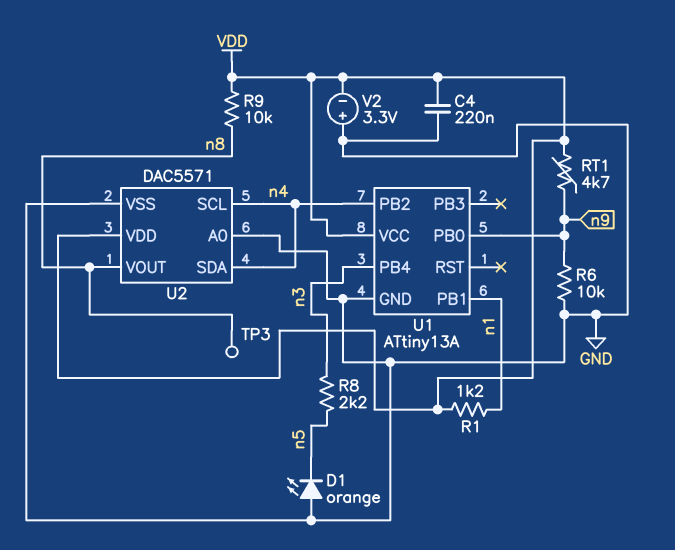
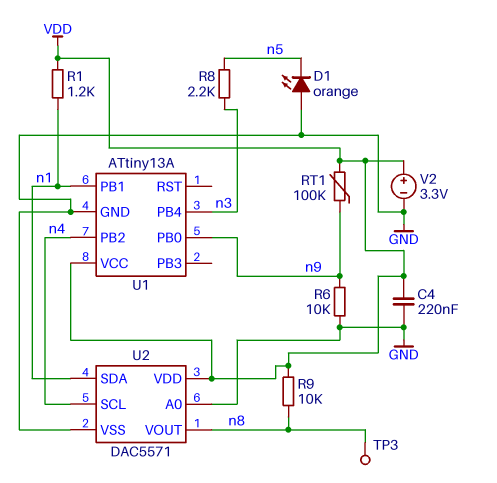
RT1: 4.7k (VDD, n9) -> 100k (VDD, n9)
U2 pin SDA: n4 -> n1
V2: 3.3V (plus GND, minus VDD) -> 3.3V (plus VDD, minus GND)

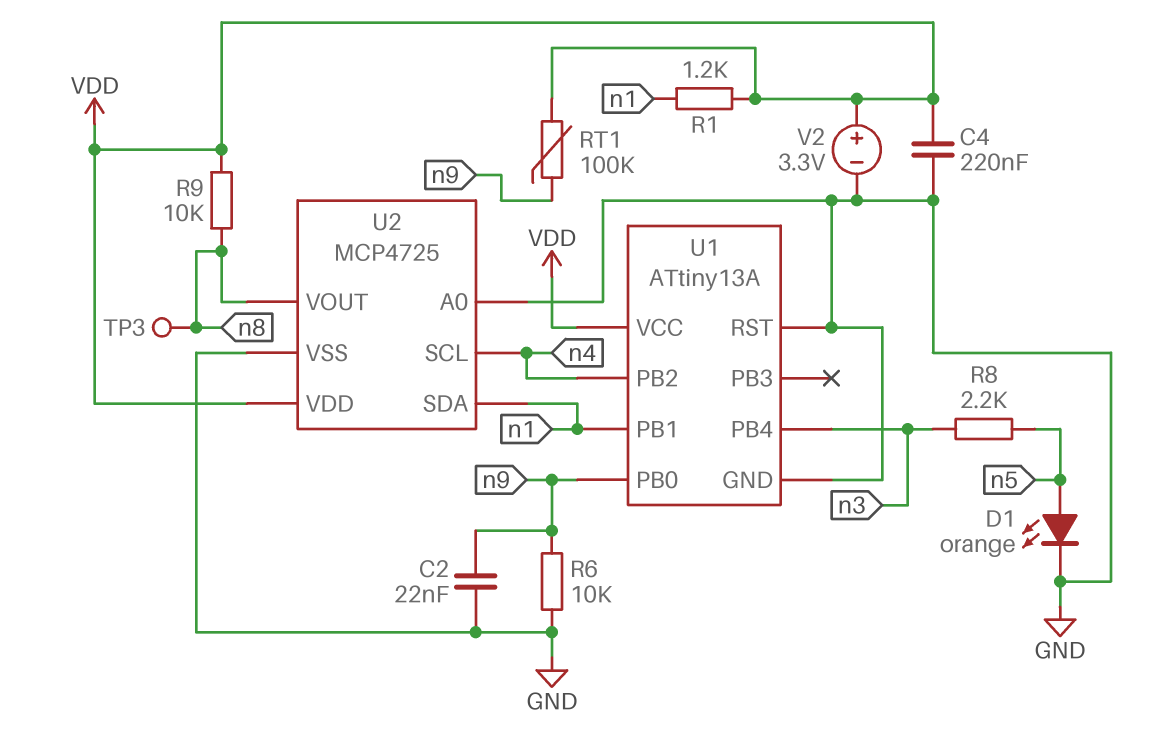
C2: none -> 22nF (GND, n9)
D1: LED orange (A GND, K n5) -> LED orange (A n5, K GND)
U1 pin RST: none -> GND
U2: DAC5571 -> MCP4725

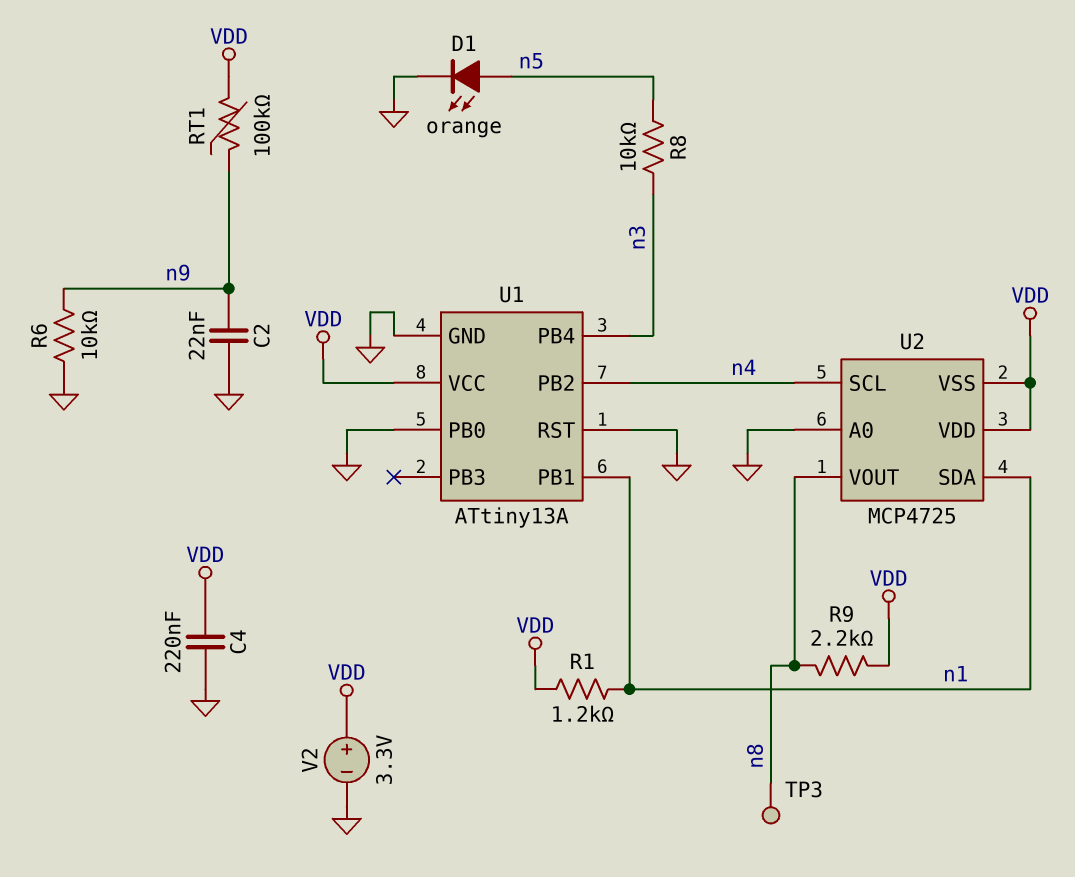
R8: 2.2k (n3, n5) -> 10k (n3, n5)
R9: 10k (VDD, n8) -> 2.2k (VDD, n8)
U1 pin PB0: n9 -> GND
U2 pin VSS: GND -> VDD

